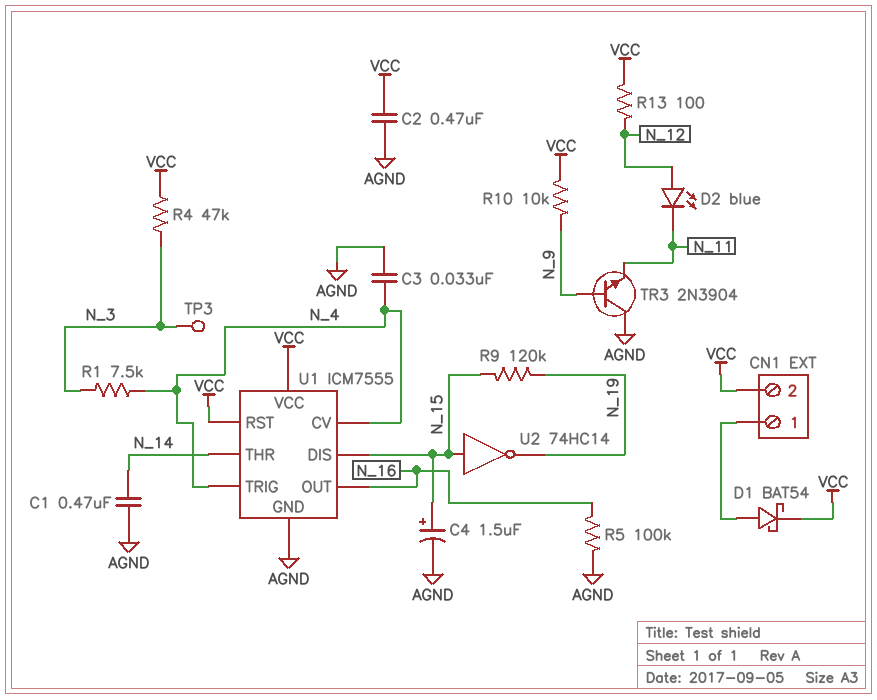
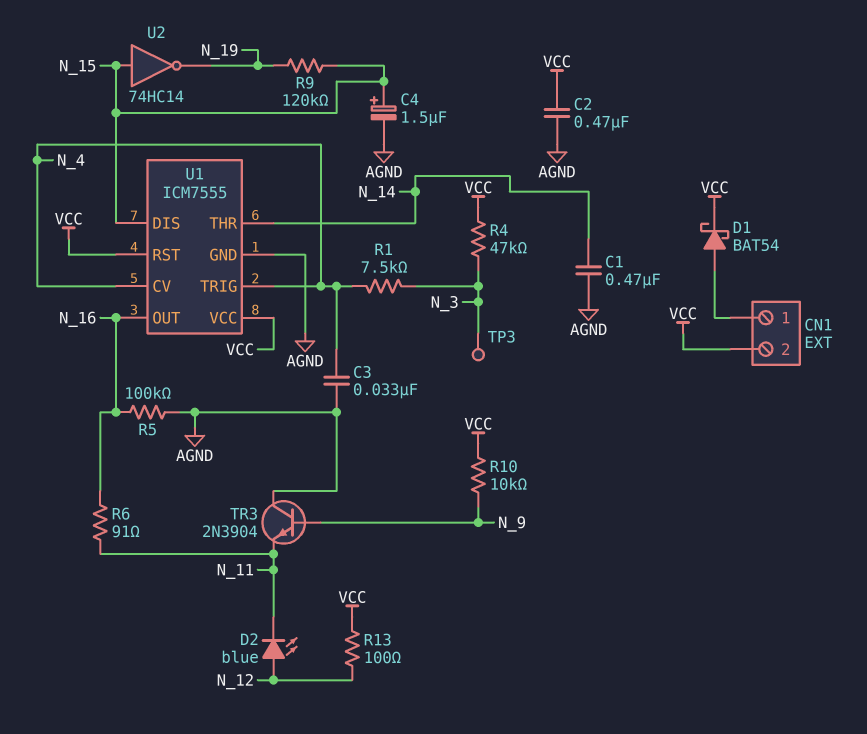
R6: none -> 91 (N_11, N_16)

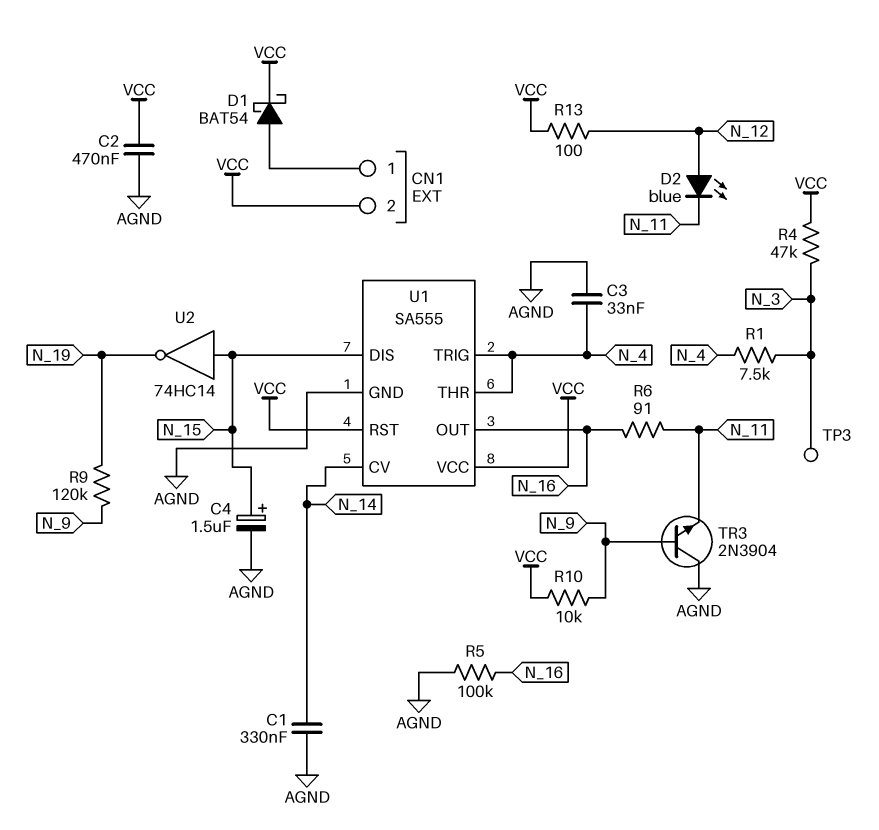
C1: 470nF (AGND, N_14) -> 330nF (AGND, N_14)
R9: 120k (N_15, N_19) -> 120k (N_9, N_19)
U1: ICM7555 -> SA555
U1 pin CV: N_4 -> N_14
U1 pin THR: N_14 -> N_4

